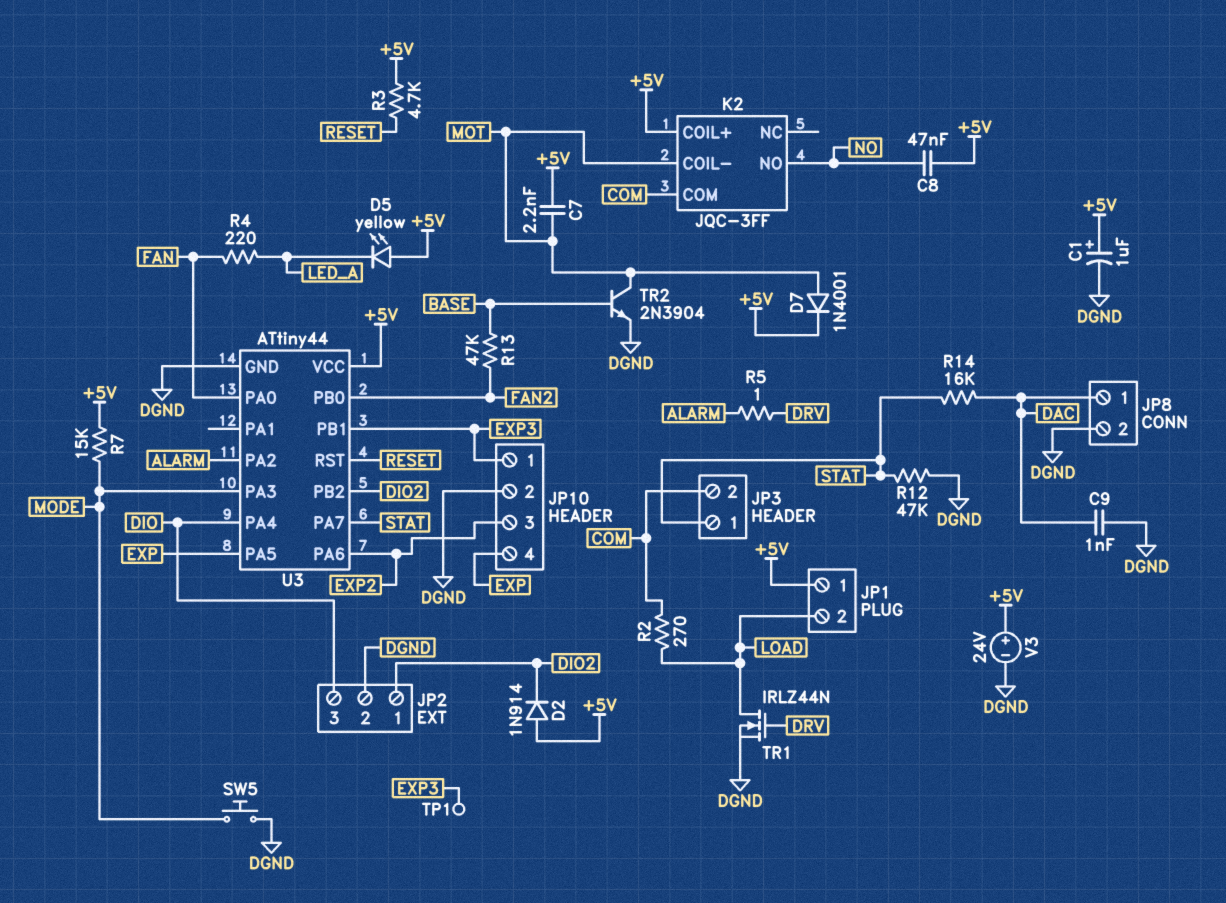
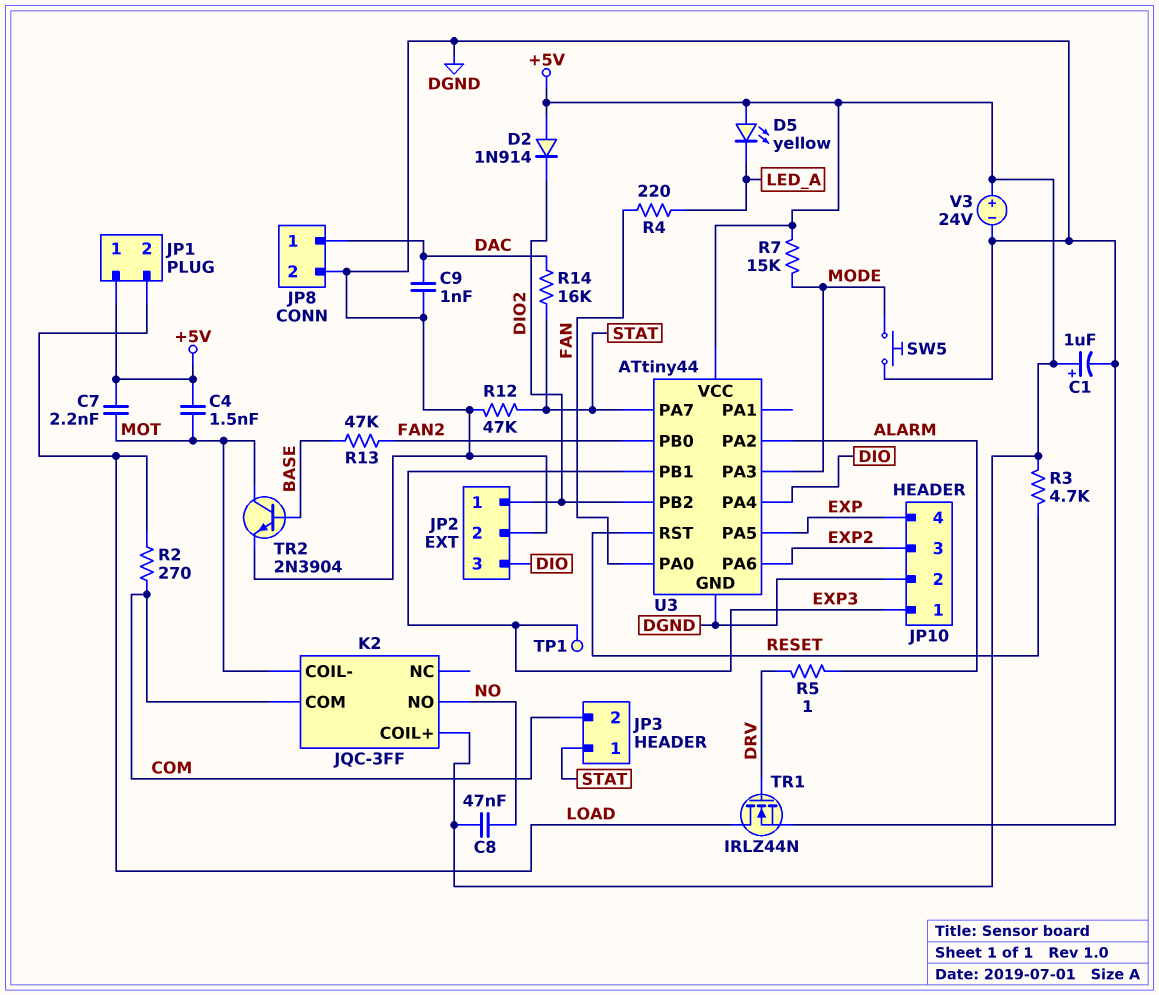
C4: none -> 1.5nF (+5V, MOT)
D7: diode 1N4001 (A MOT, K +5V) -> none

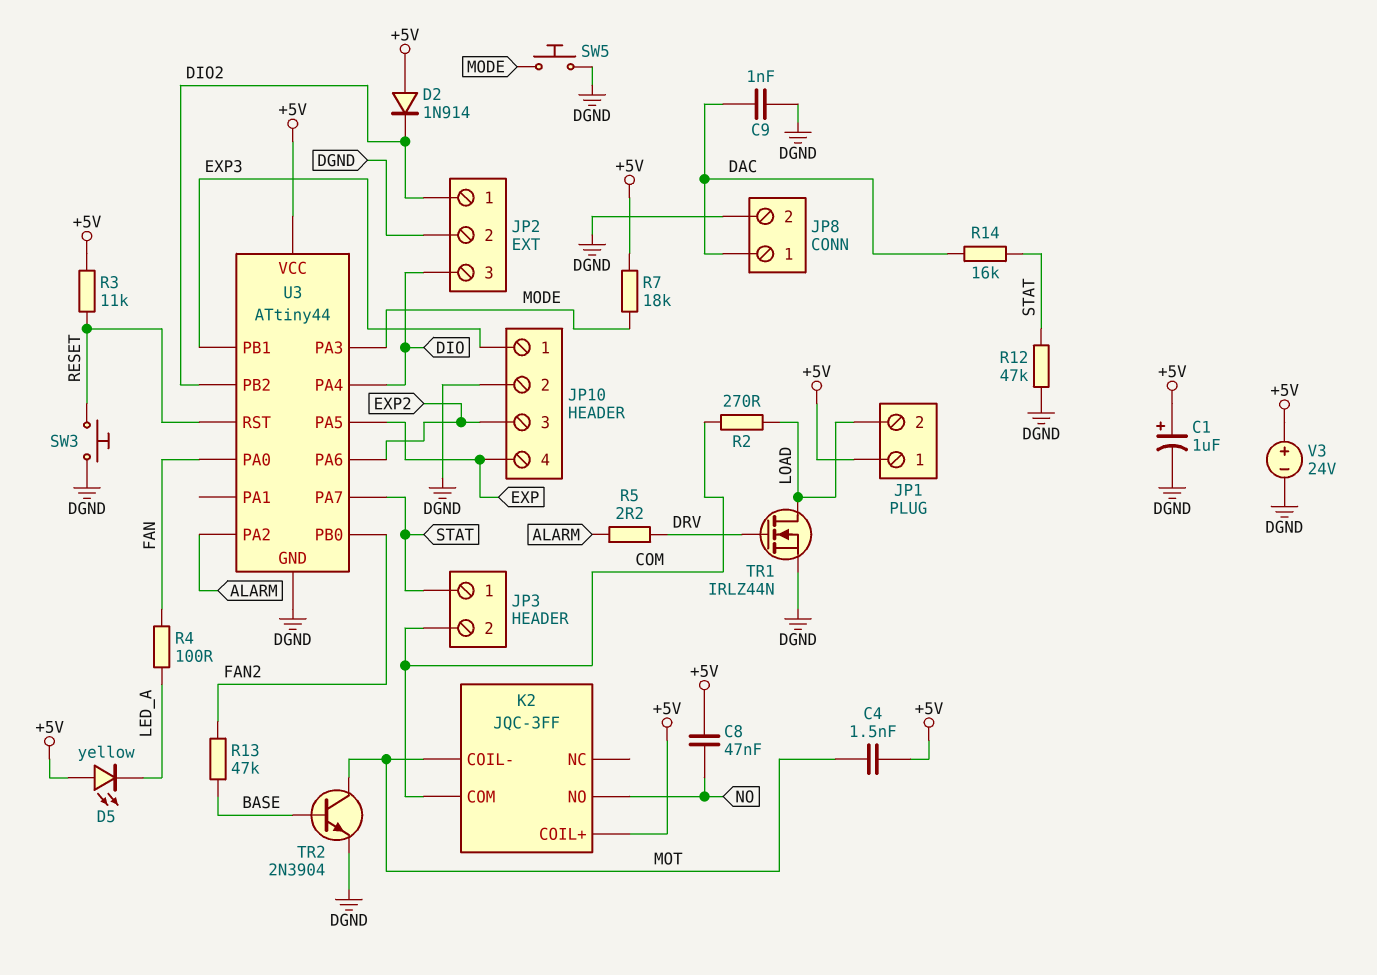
C7: 2.2nF (+5V, MOT) -> none
R3: 4.7k (+5V, RESET) -> 11k (+5V, RESET)
R4: 220 (FAN, LED_A) -> 100 (FAN, LED_A)
R5: 1 (ALARM, DRV) -> 2.2 (ALARM, DRV)
R7: 15k (+5V, MODE) -> 18k (+5V, MODE)
SW3: none -> button (DGND, RESET)
TP1: test point (EXP3) -> none

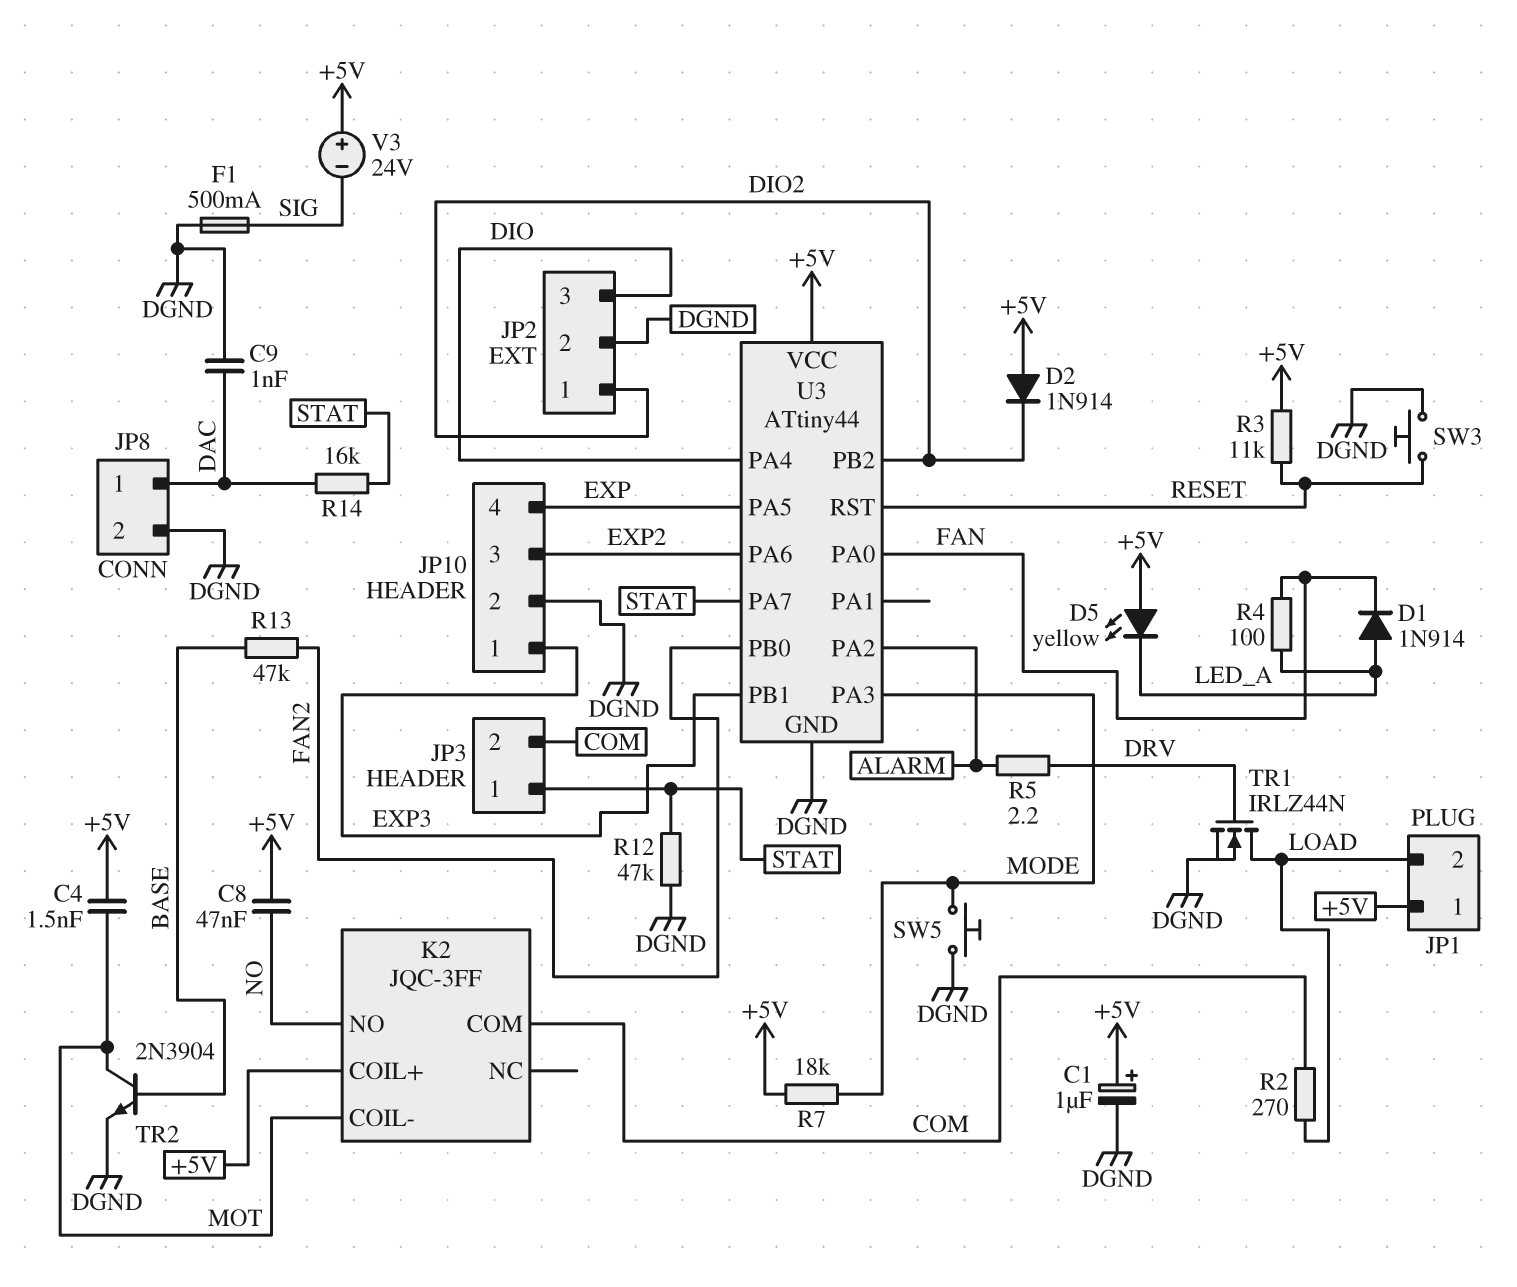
D1: none -> diode 1N914 (A LED_A, K FAN)
F1: none -> 500mA (DGND, SIG)
V3: 24V (plus +5V, minus DGND) -> 24V (plus +5V, minus SIG)

